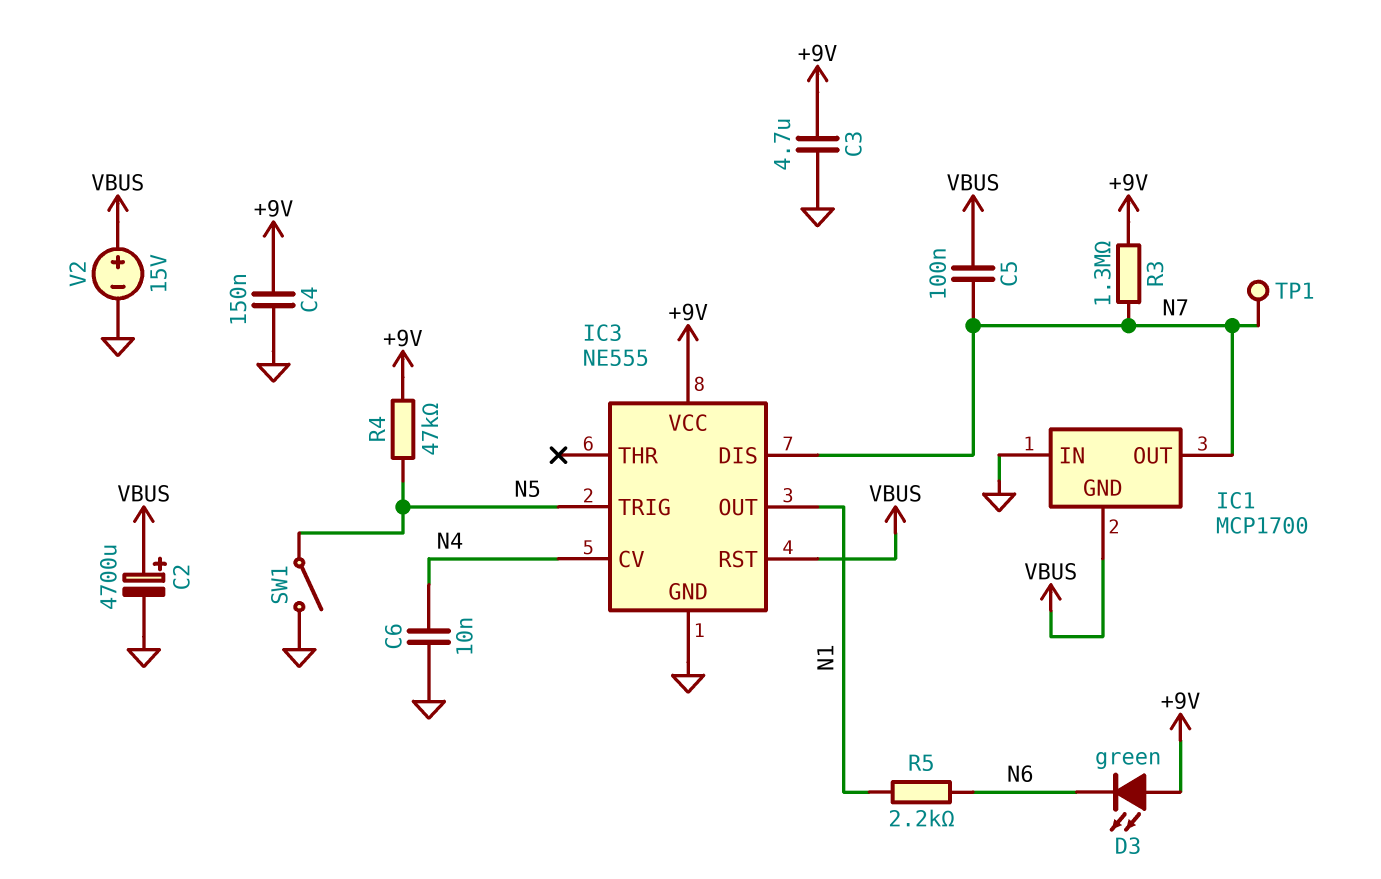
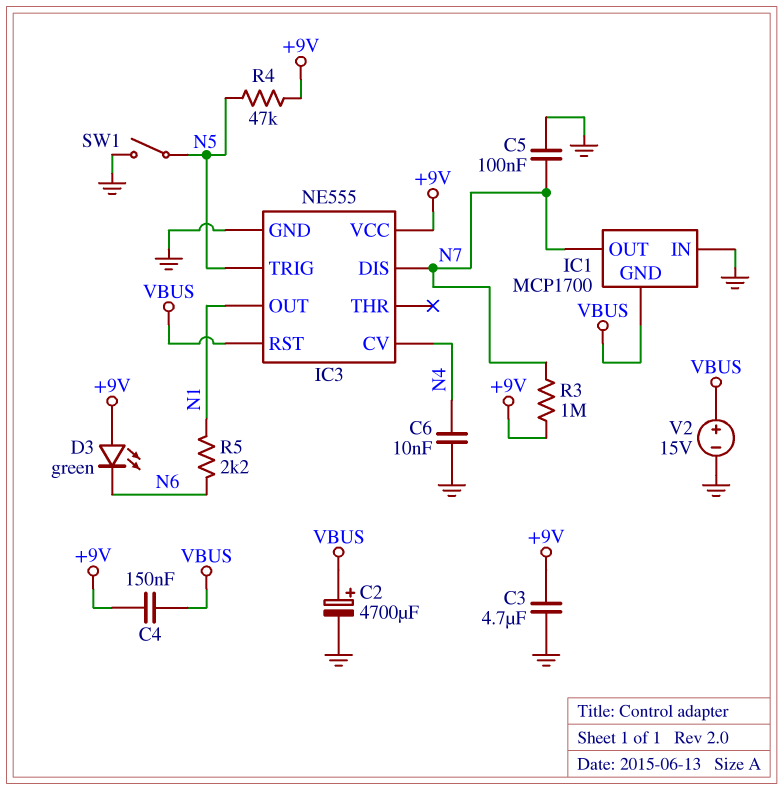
C4: 150nF (+9V, GND) -> 150nF (+9V, VBUS)
C5: 100nF (N7, VBUS) -> 100nF (GND, N7)
R3: 1.3M (+9V, N7) -> 1M (+9V, N7)
TP1: test point (N7) -> none

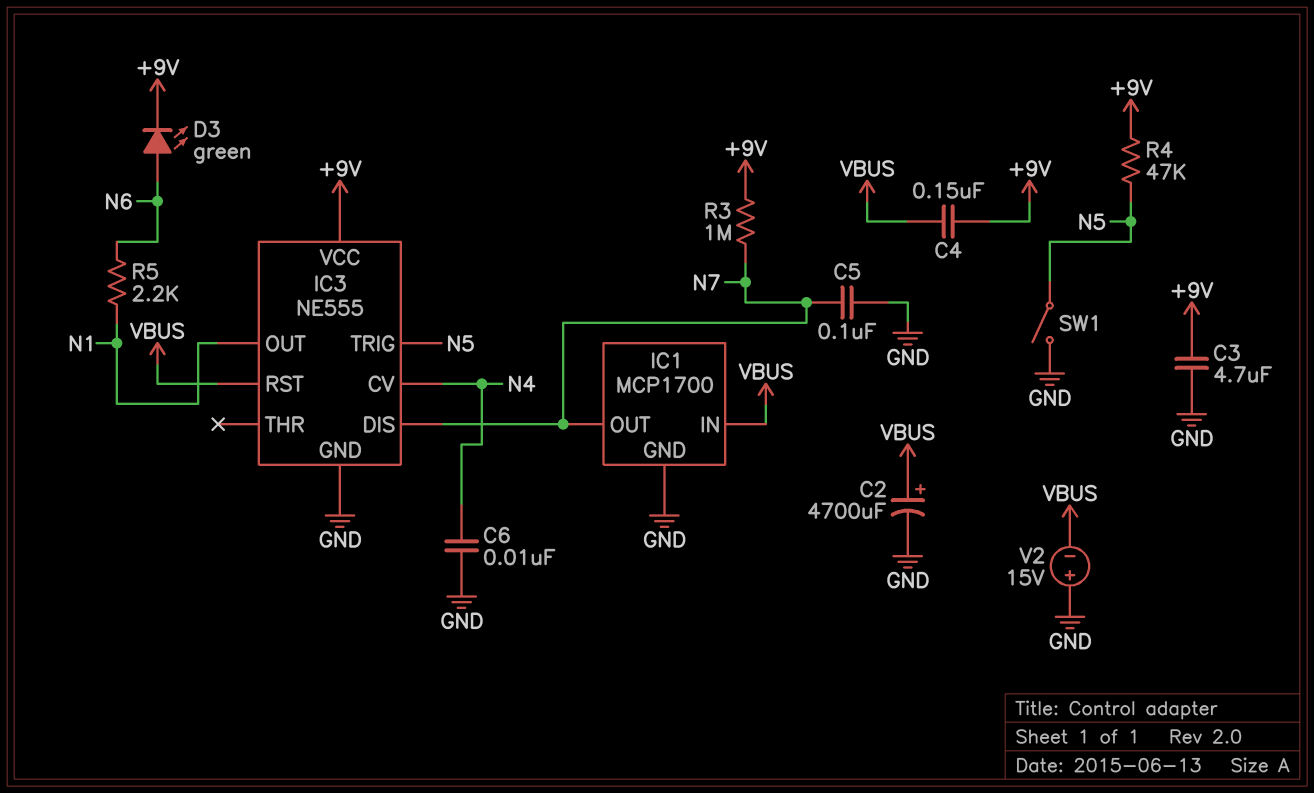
D3: LED green (A +9V, K N6) -> LED green (A N6, K +9V)
IC1 pin GND: VBUS -> GND
IC1 pin IN: GND -> VBUS
V2: 15V (plus VBUS, minus GND) -> 15V (plus GND, minus VBUS)

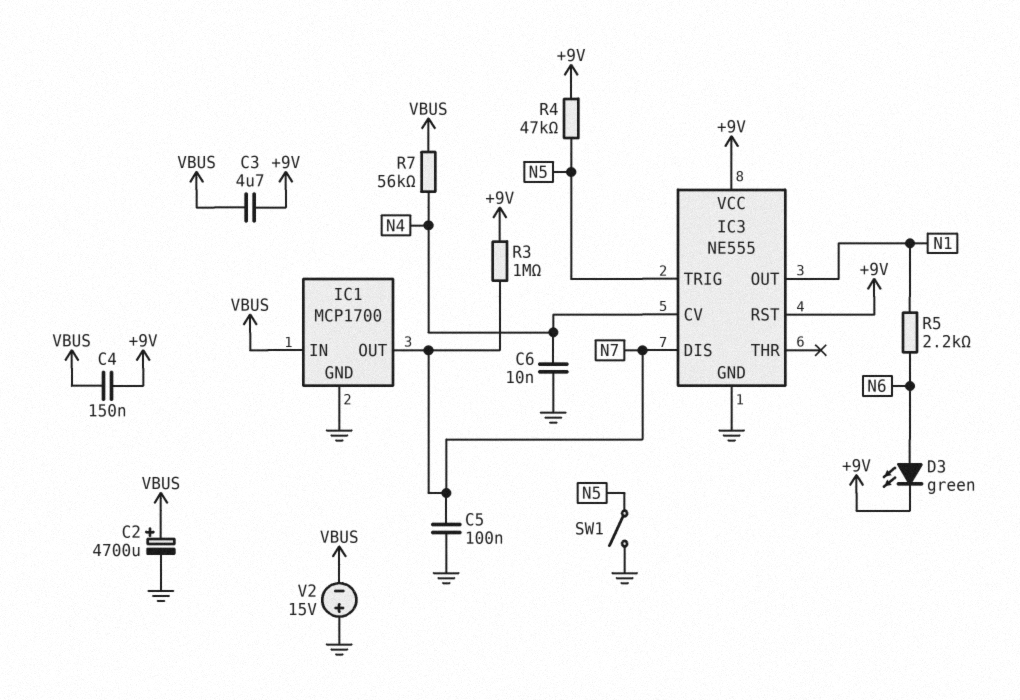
C3: 4.7uF (+9V, GND) -> 4.7uF (+9V, VBUS)
IC3 pin RST: VBUS -> +9V
R7: none -> 56k (N4, VBUS)

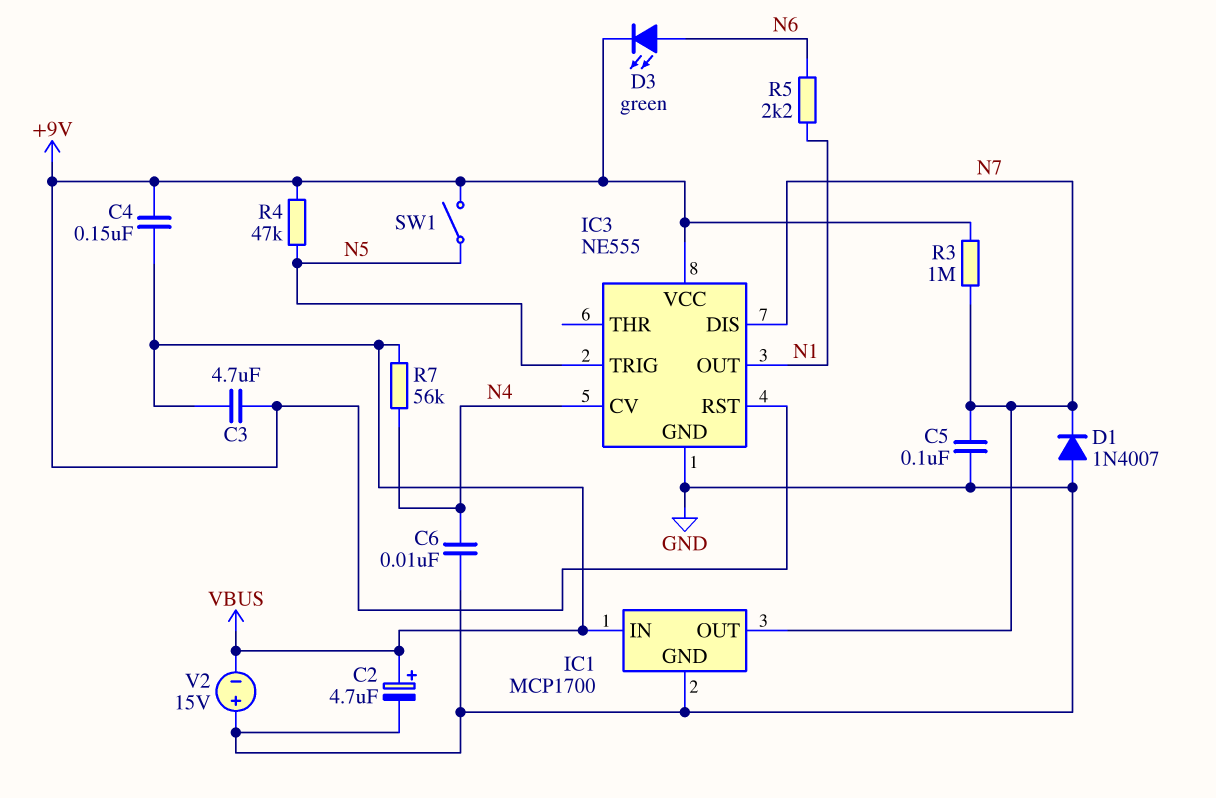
C2: 4700uF (plus VBUS, minus GND) -> 4.7uF (plus VBUS, minus GND)
D1: none -> diode 1N4007 (A GND, K N7)
SW1: switch (GND, N5) -> switch (+9V, N5)

